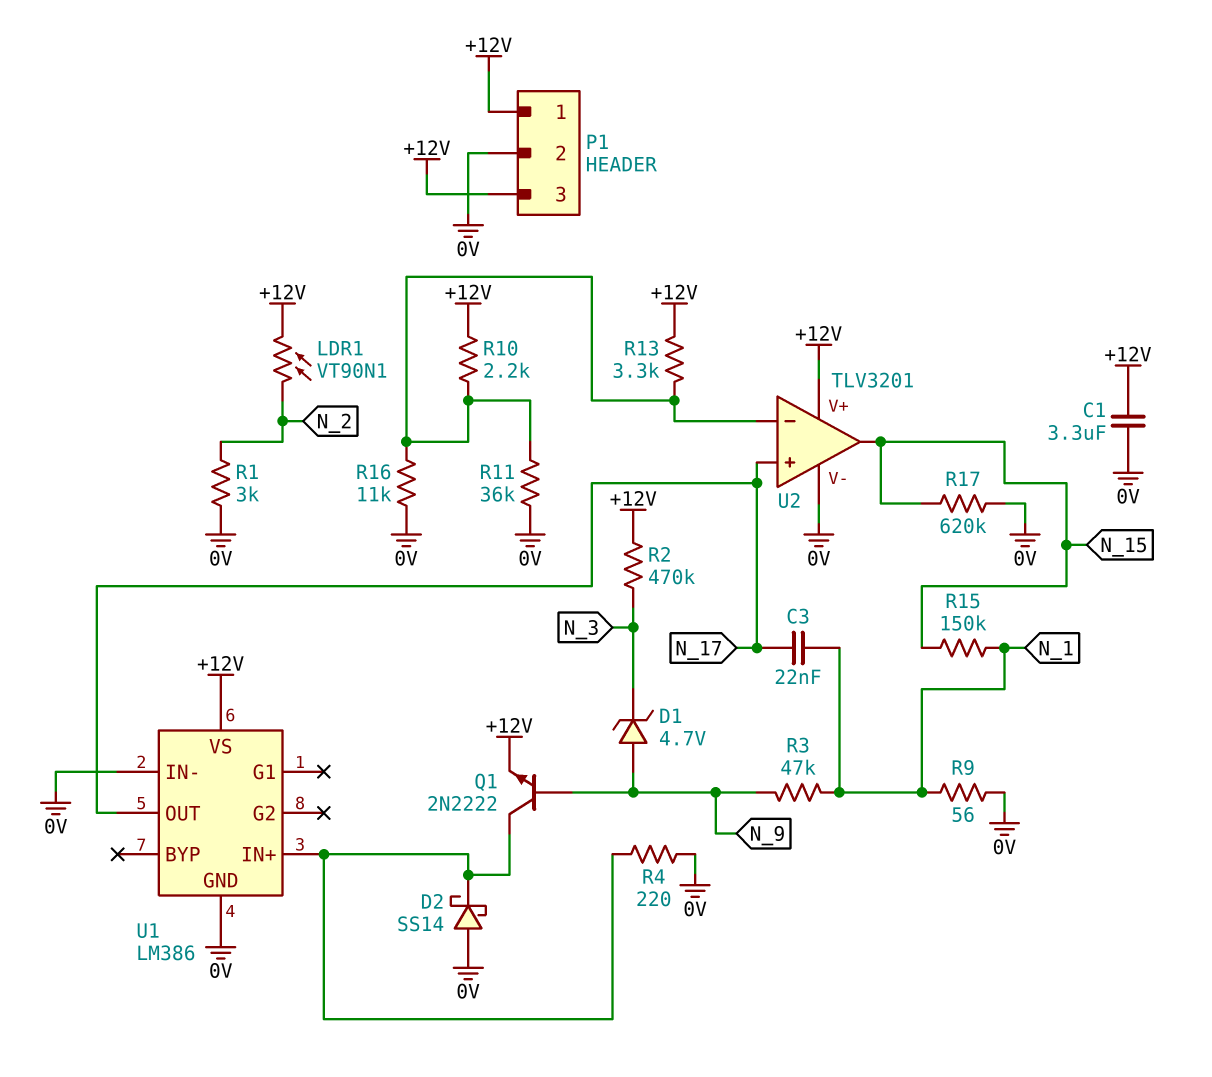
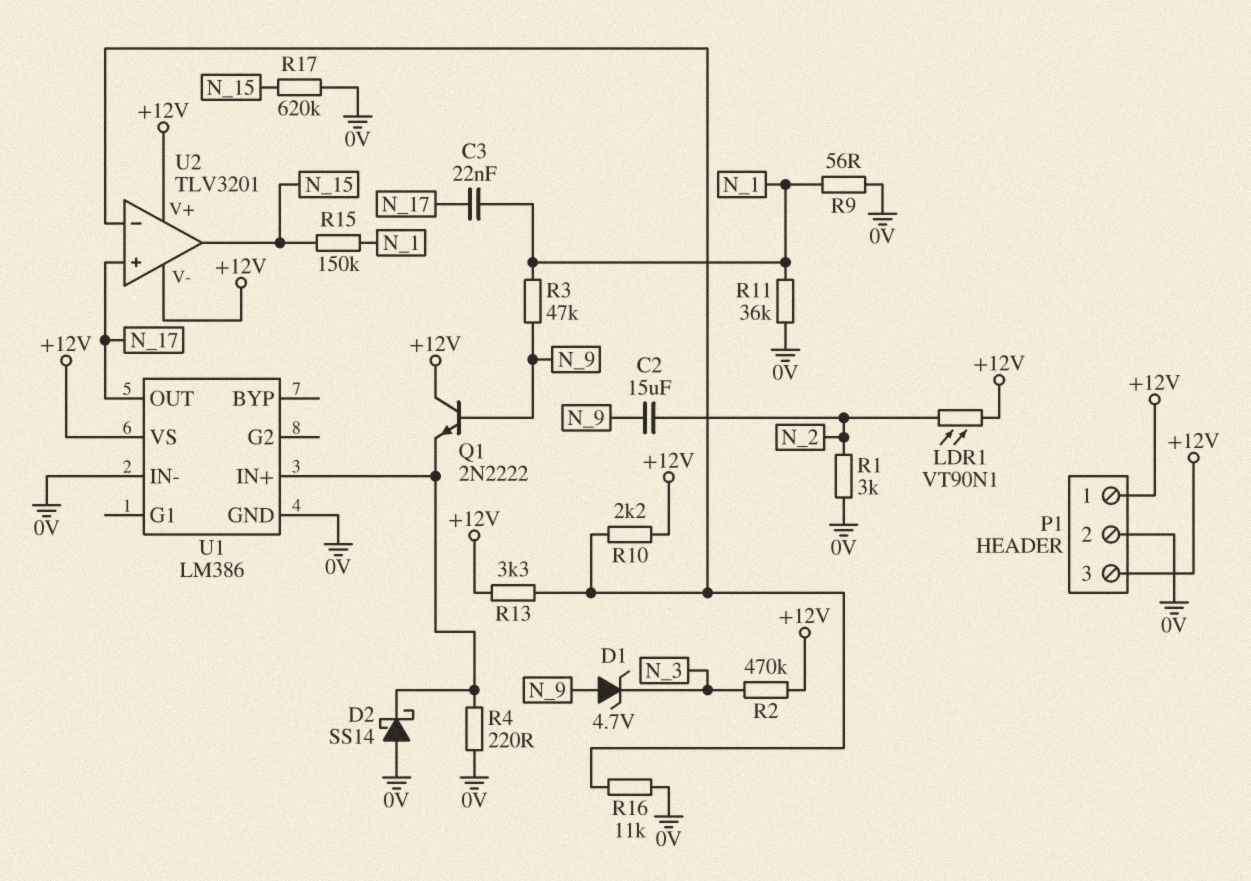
C1: 3.3uF (+12V, 0V) -> none
C2: none -> 15uF (N_2, N_9)
Q1: NPN 2N2222 (B N_9, C U1/IN+, E +12V) -> NPN 2N2222 (B N_9, C +12V, E U1/IN+)
R11: 36k (0V, U2/in-) -> 36k (0V, N_1)
U2 pin V-: 0V -> +12V

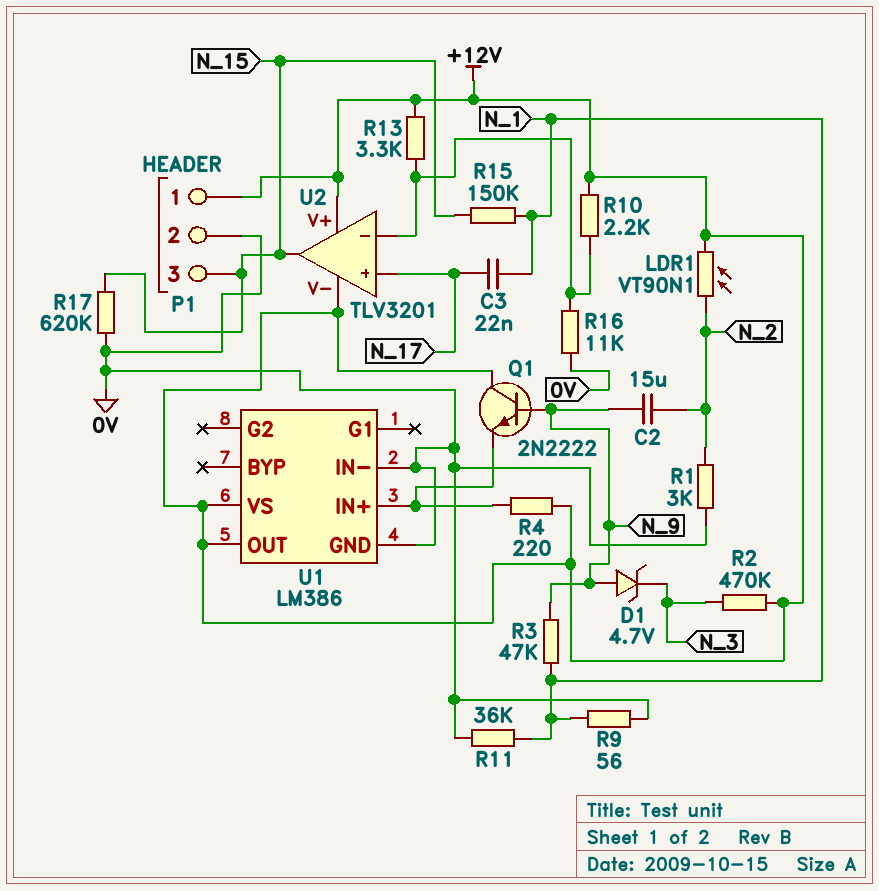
D2: schottky SS14 (A 0V, K U1/IN+) -> none
P1 pin 3: +12V -> N_15
R4: 220 (0V, U1/IN+) -> 220 (+12V, U1/IN+)
U1 pin OUT: N_17 -> +12V

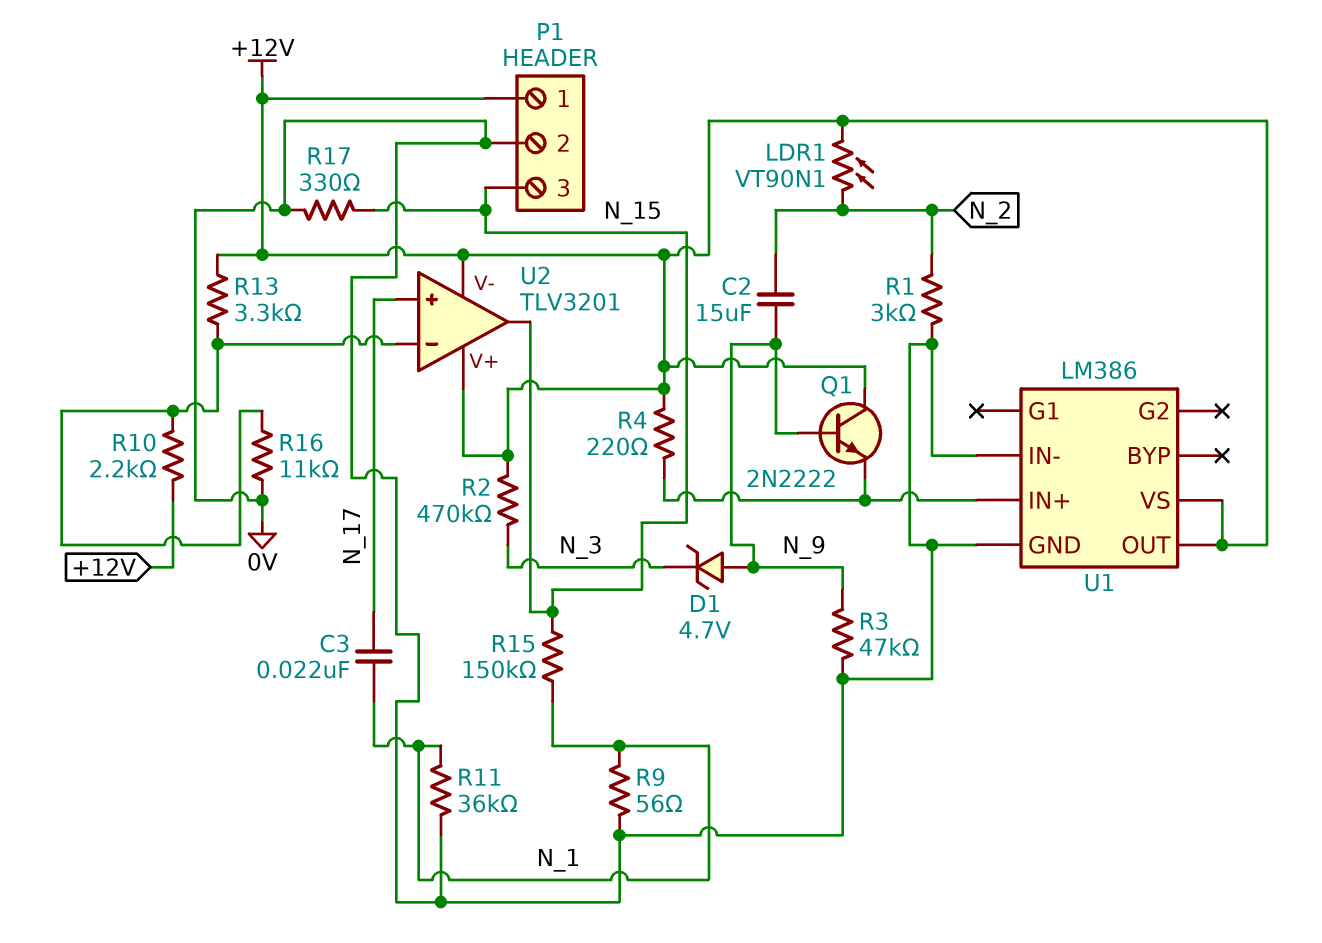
R3: 47k (N_1, N_9) -> 47k (0V, N_9)
R17: 620k (0V, N_15) -> 330 (0V, N_15)

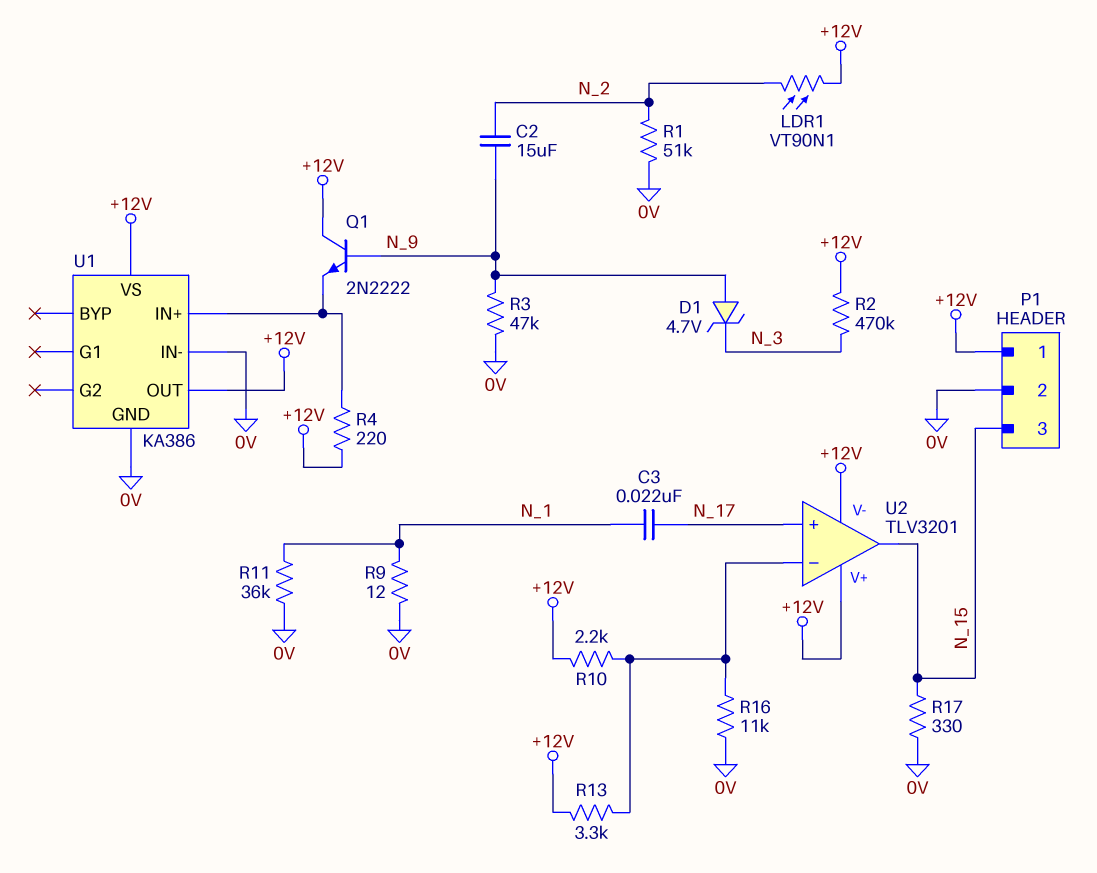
R1: 3k (0V, N_2) -> 51k (0V, N_2)
R9: 56 (0V, N_1) -> 12 (0V, N_1)
R15: 150k (N_1, N_15) -> none
U1: LM386 -> KA386

